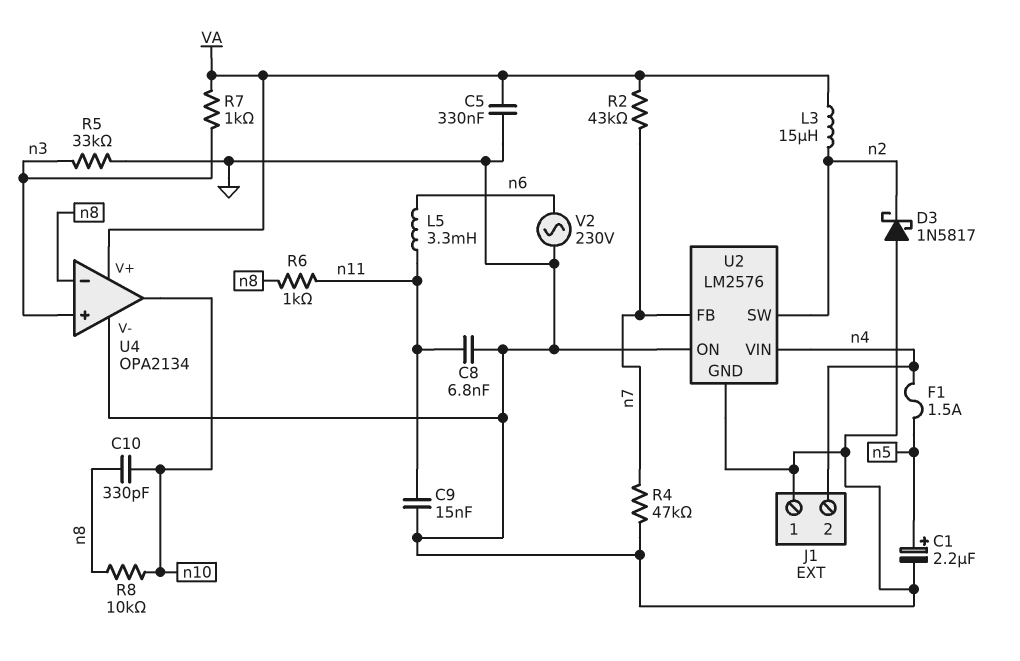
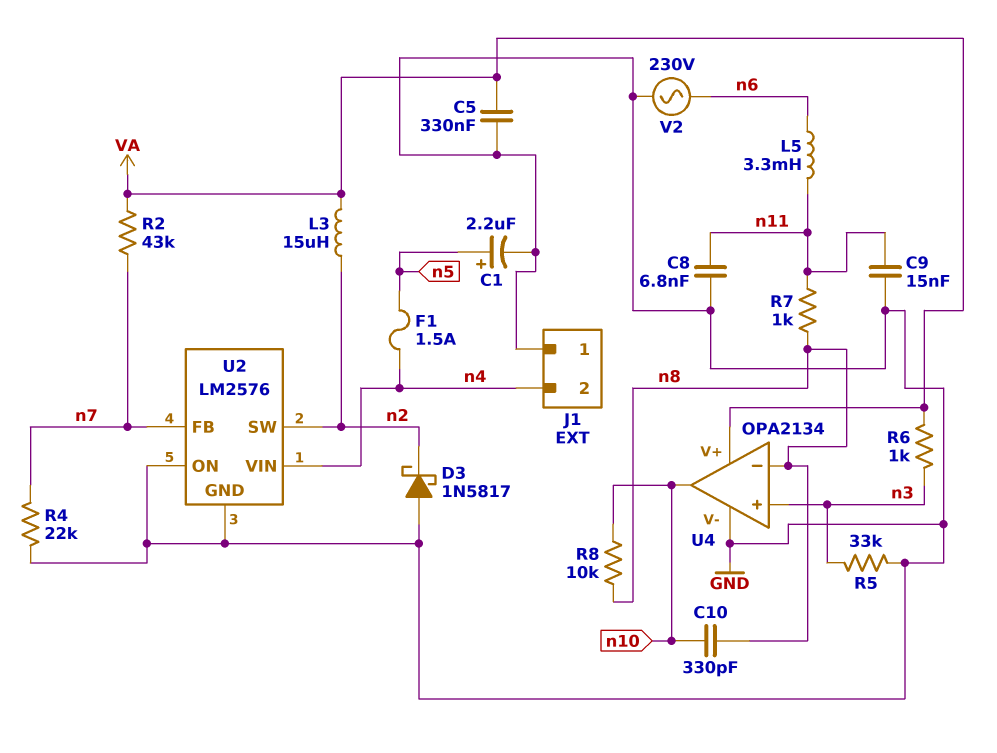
R4: 47k (GND, n7) -> 22k (GND, n7)
R6: 1k (n8, n11) -> 1k (VA, n3)
R7: 1k (VA, n3) -> 1k (n8, n11)

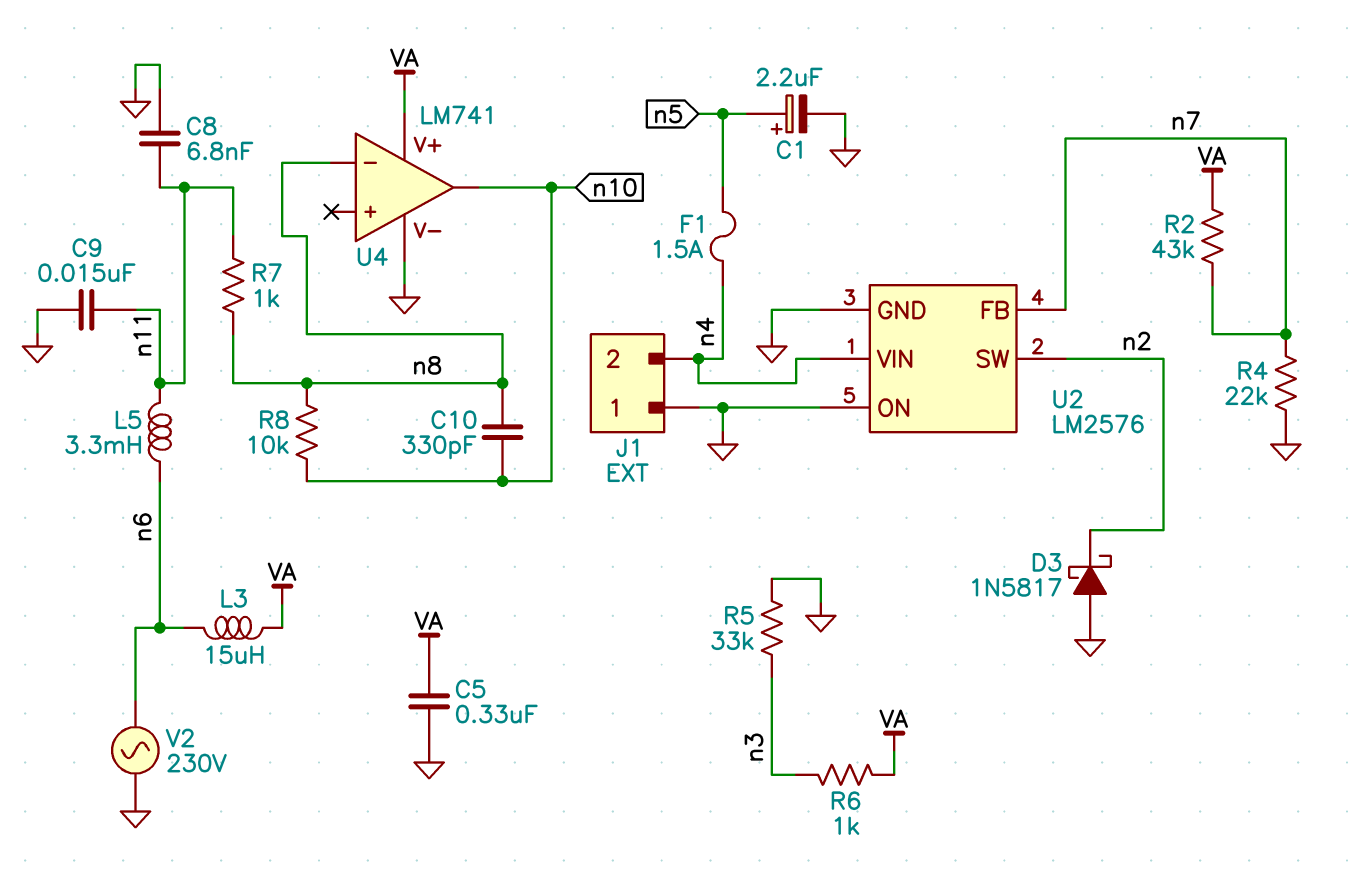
L3: 15uH (VA, n2) -> 15uH (VA, n6)
U4: OPA2134 -> LM741
U4 pin in+: n3 -> none

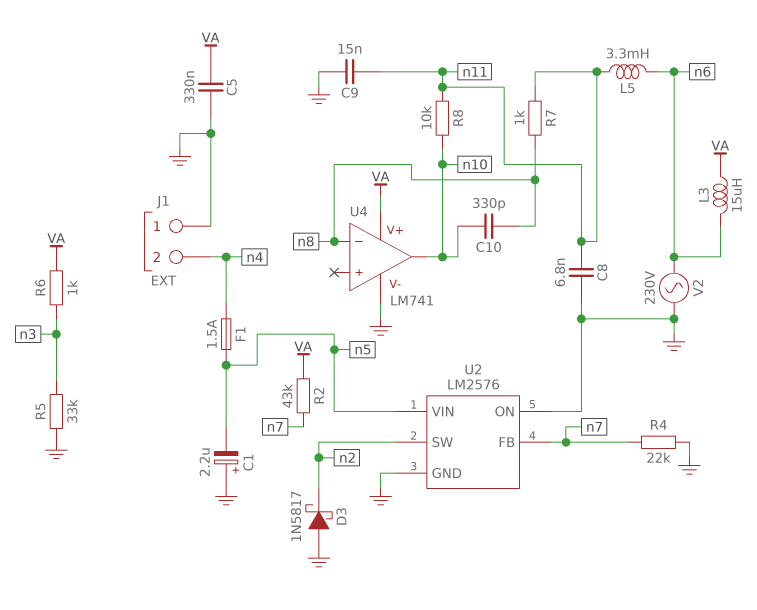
C1: 2.2uF (plus n5, minus GND) -> 2.2uF (plus GND, minus n5)
R8: 10k (n8, n10) -> 10k (n10, n11)
U2 pin VIN: n4 -> n5

